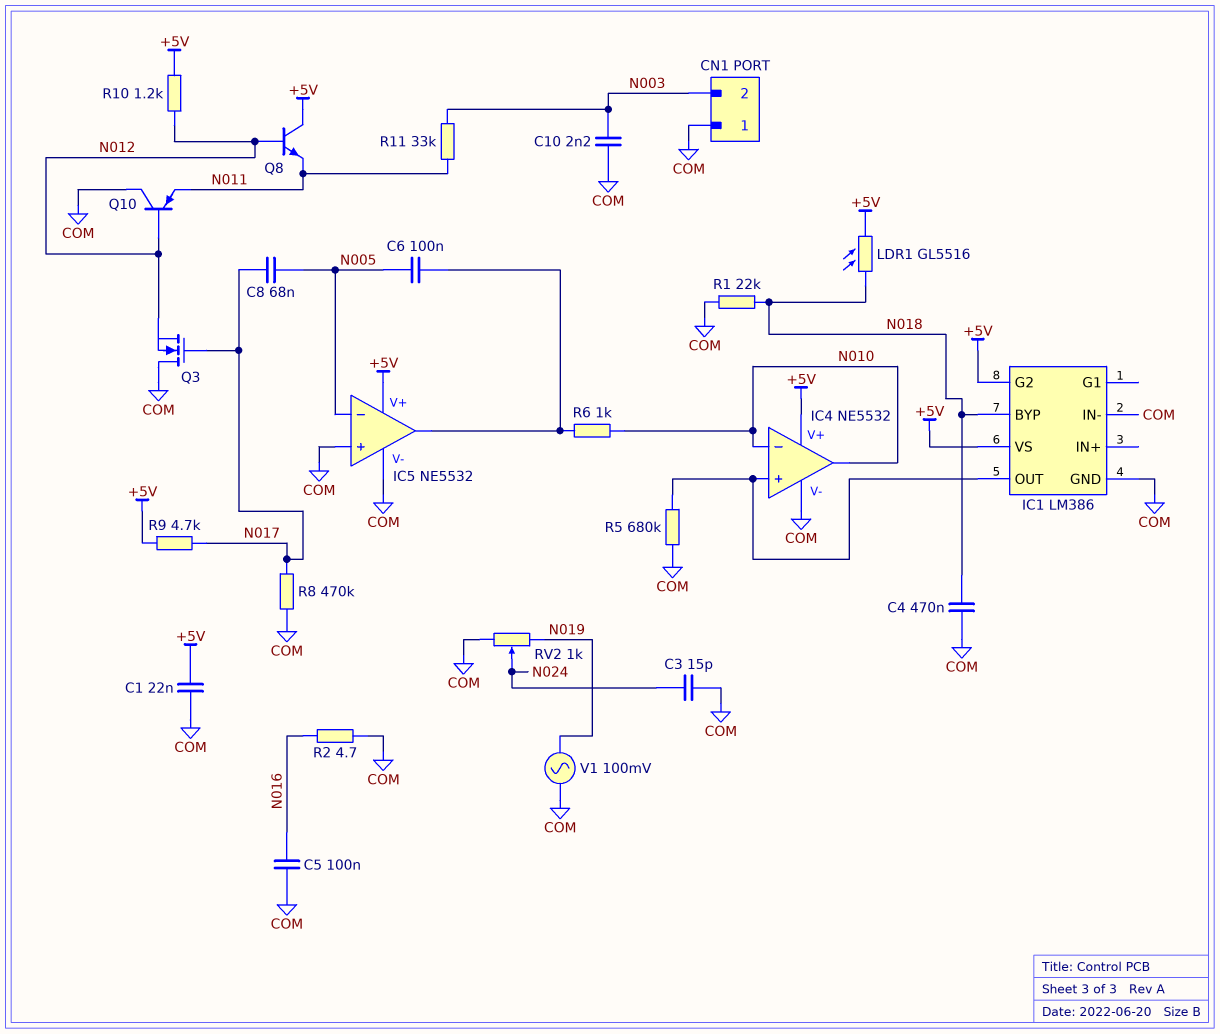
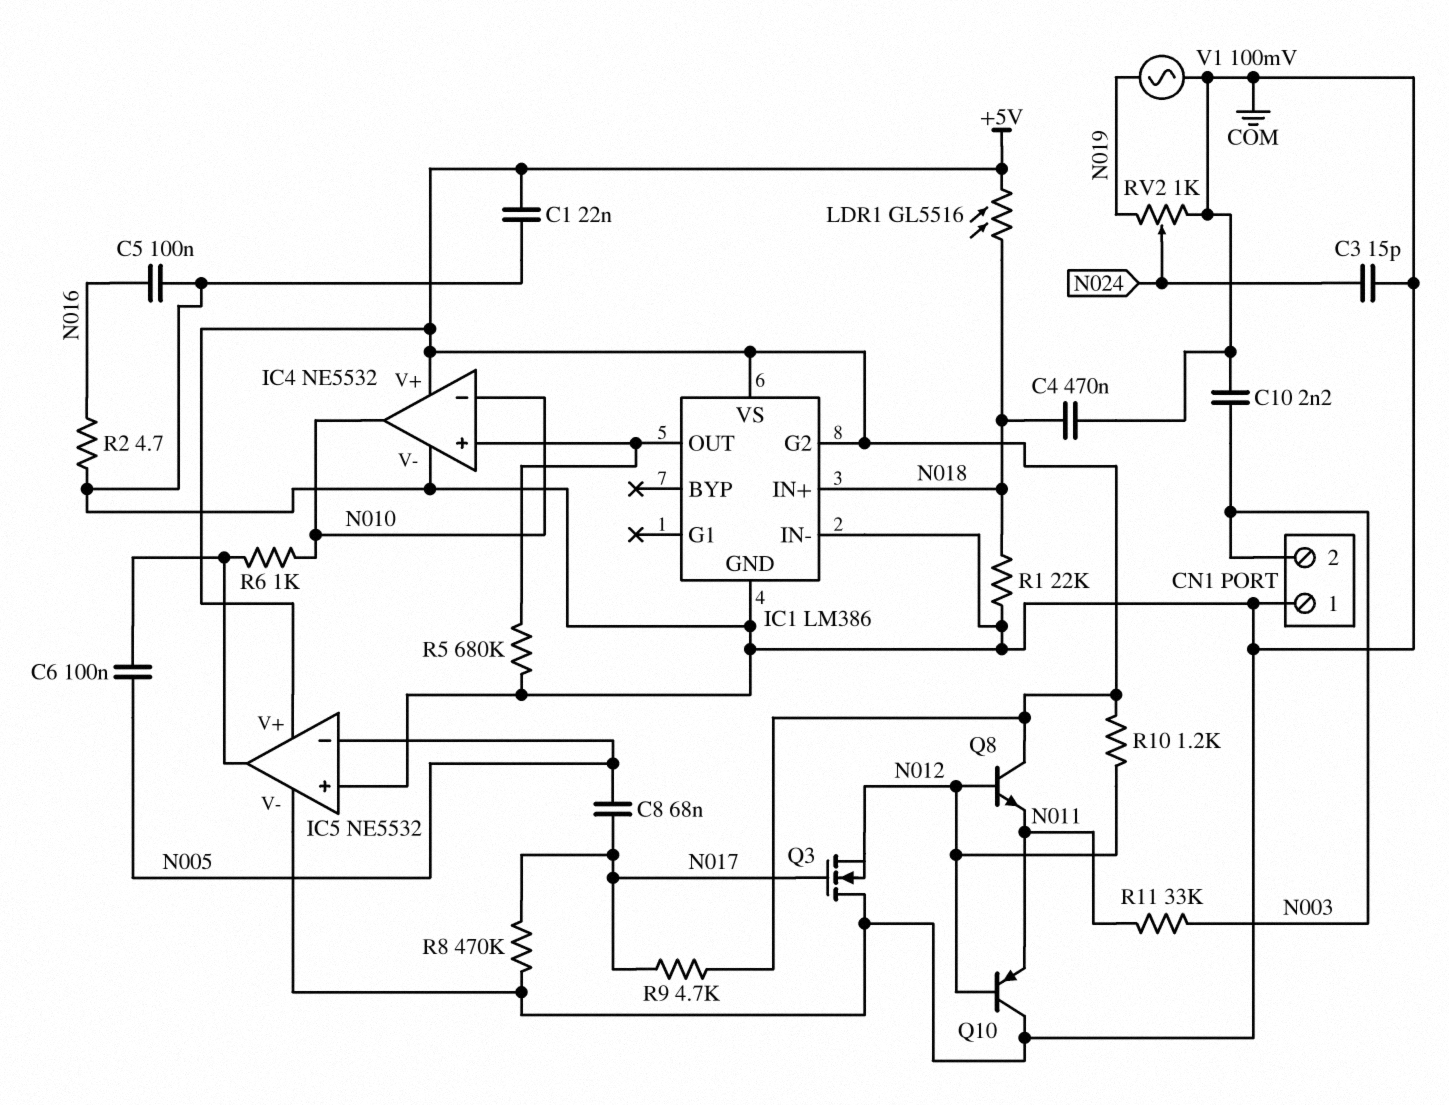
IC1 pin BYP: N018 -> none
IC1 pin IN+: none -> N018

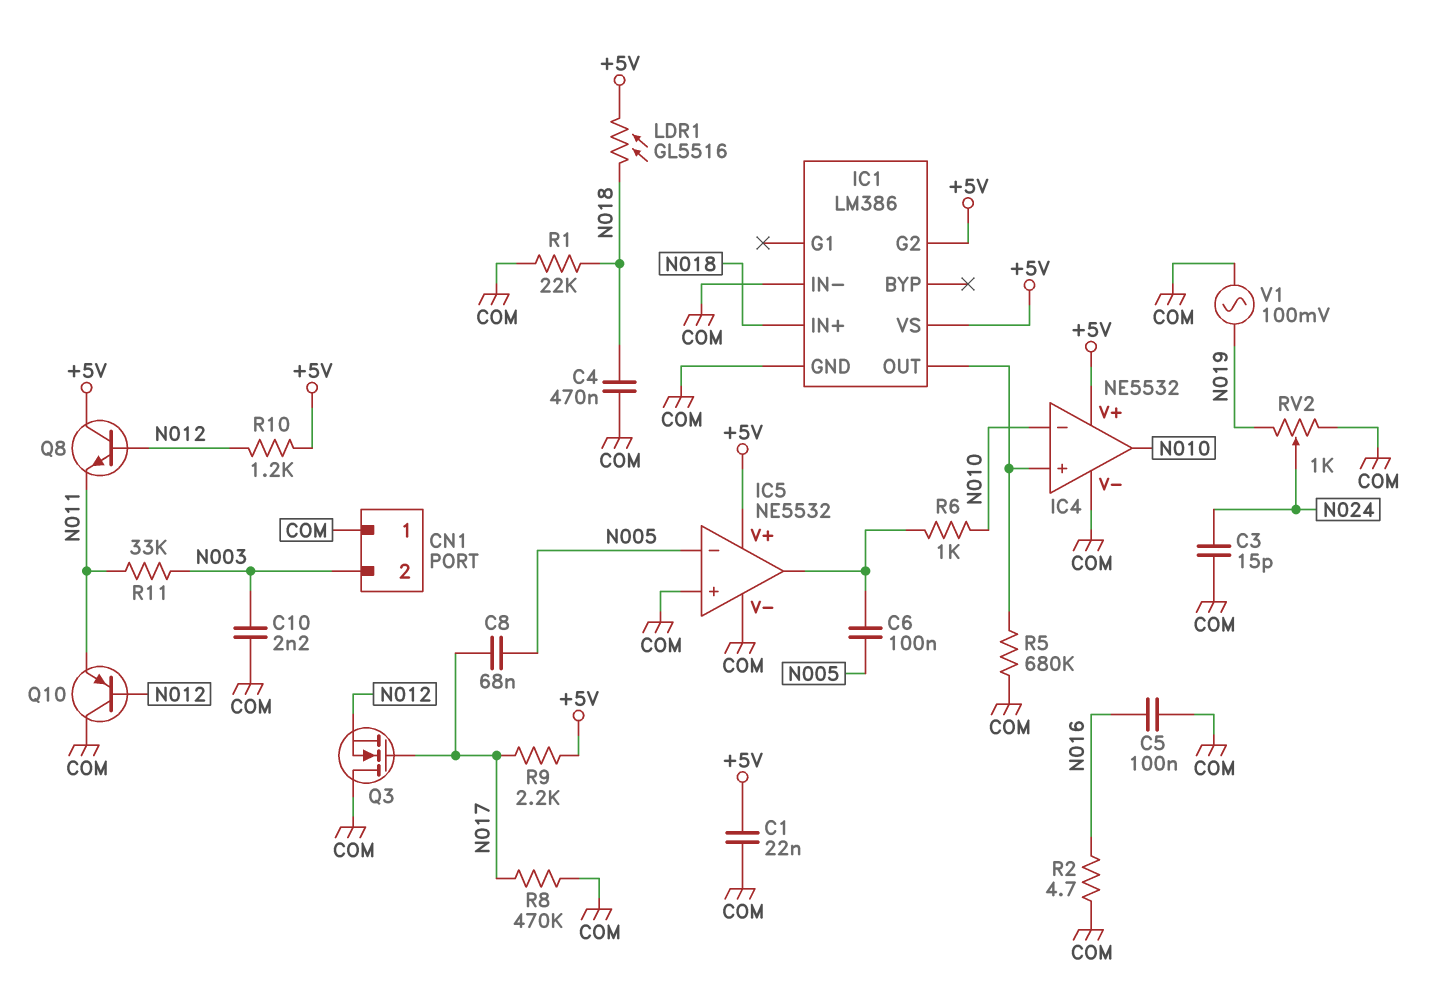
R9: 4.7k (+5V, N017) -> 2.2k (+5V, N017)

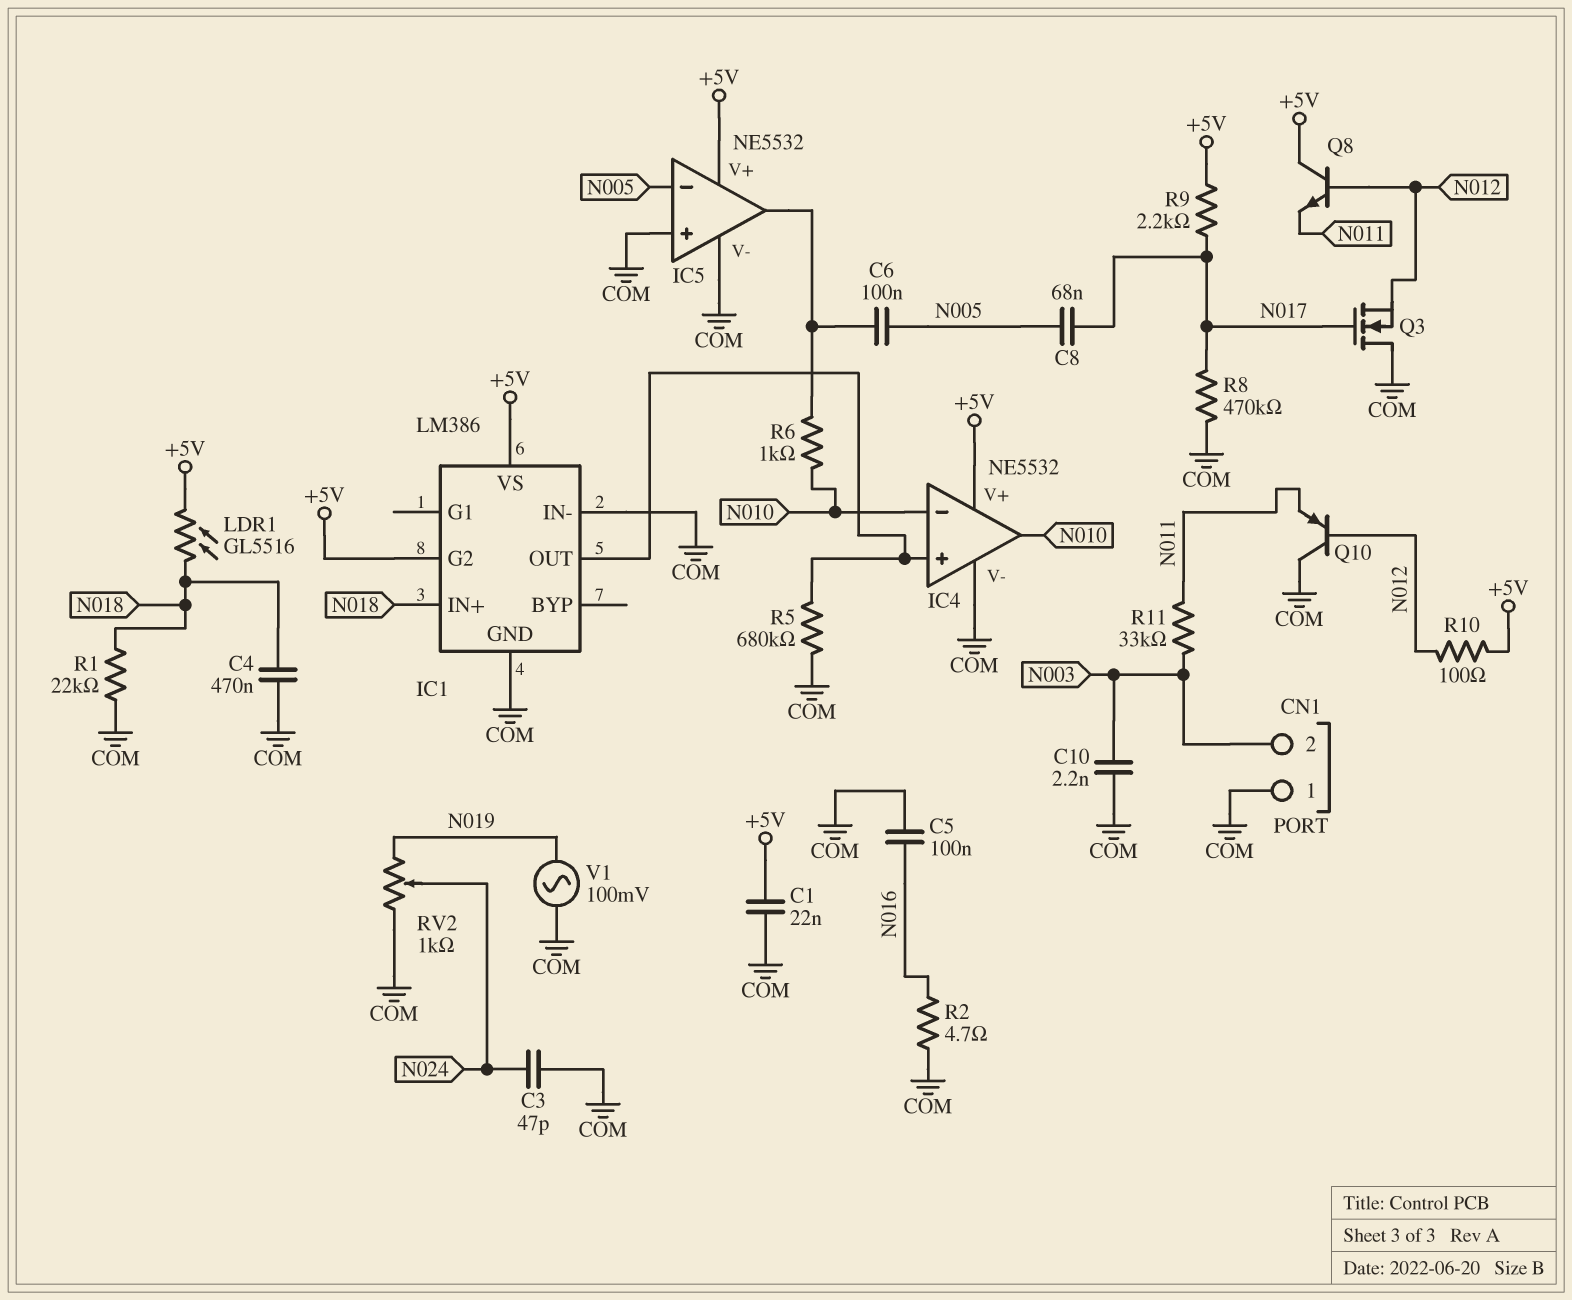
C3: 15pF (COM, N024) -> 47pF (COM, N024)
R10: 1.2k (+5V, N012) -> 100 (+5V, N012)

